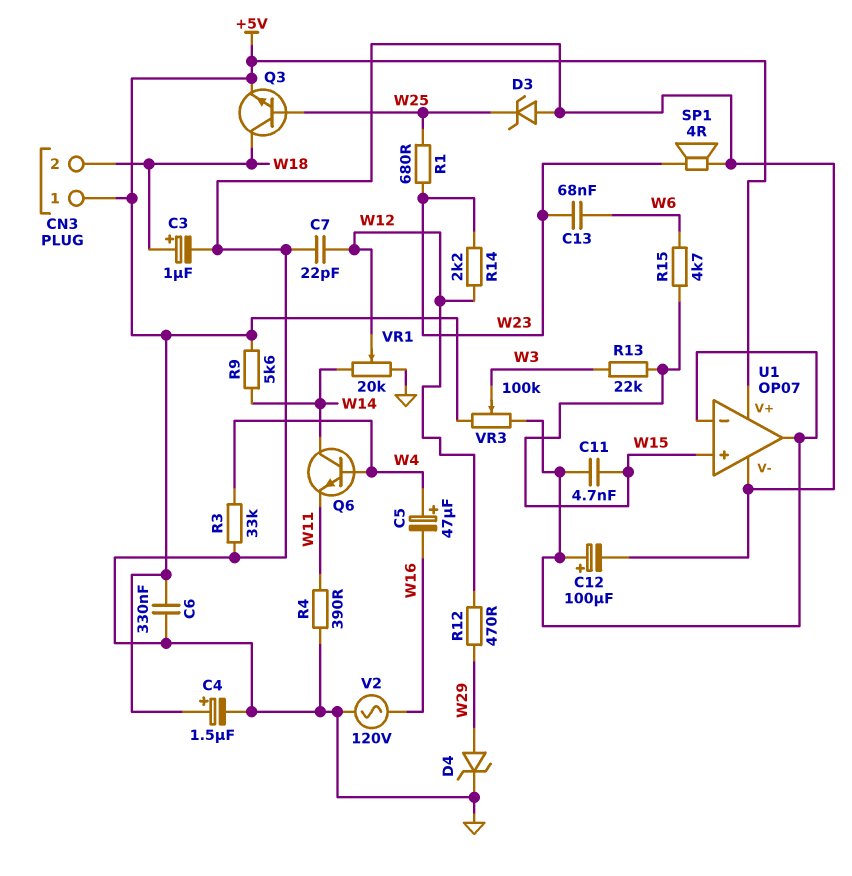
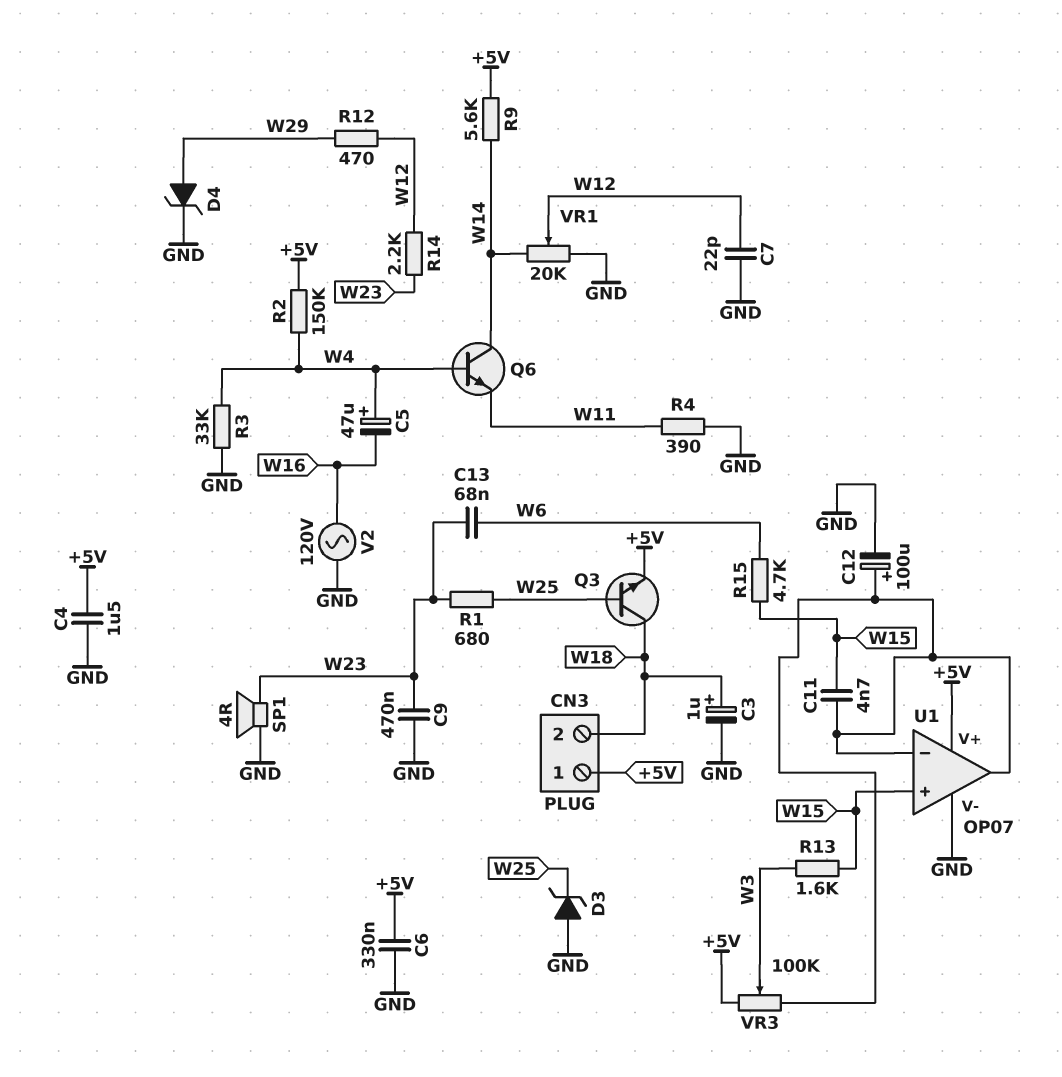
C4: 1.5uF (plus +5V, minus GND) -> 1.5uF (+5V, GND)
C9: none -> 470nF (GND, W23)
R2: none -> 150k (+5V, W4)
R13: 22k (W3, W15) -> 1.6k (W3, W15)

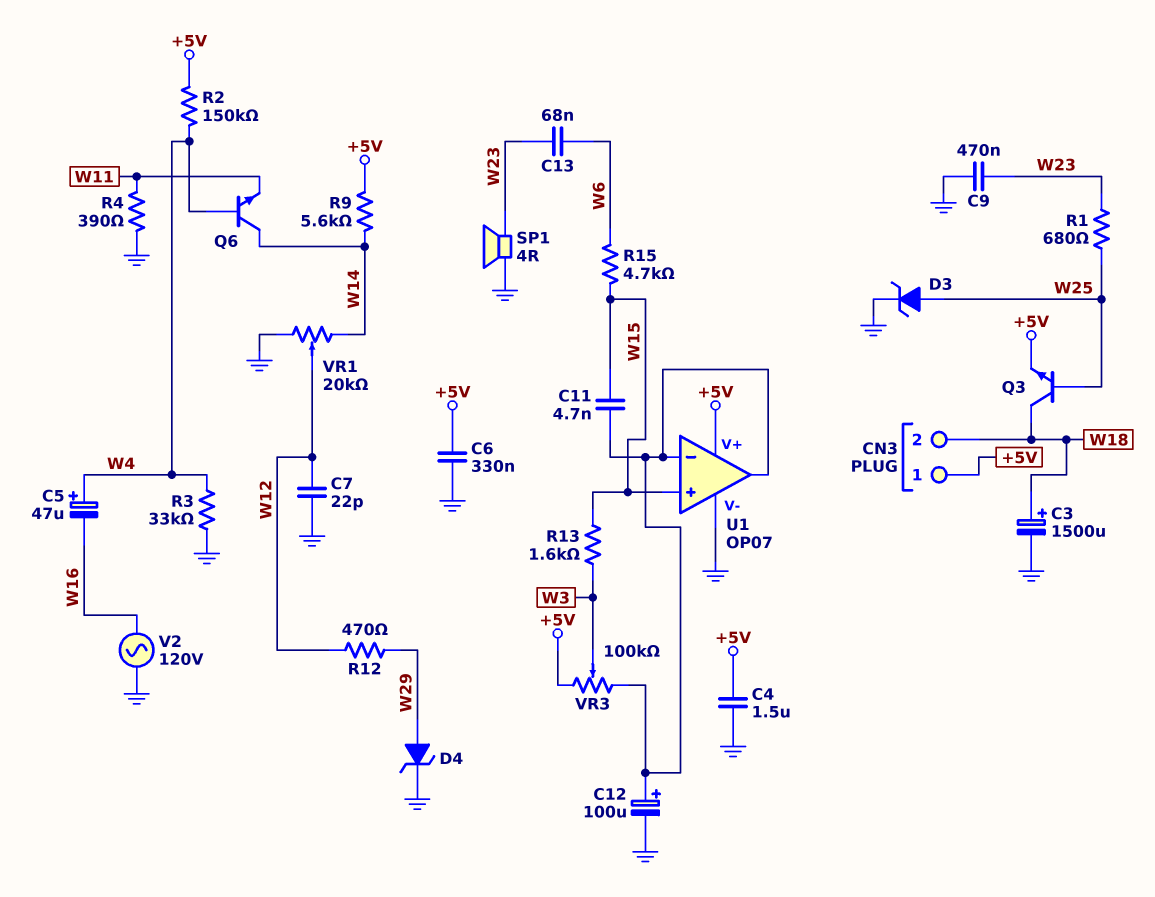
C3: 1uF (plus W18, minus GND) -> 1500uF (plus W18, minus GND)
D3: zener (A GND, K W25) -> zener (A W25, K GND)
R14: 2.2k (W12, W23) -> none

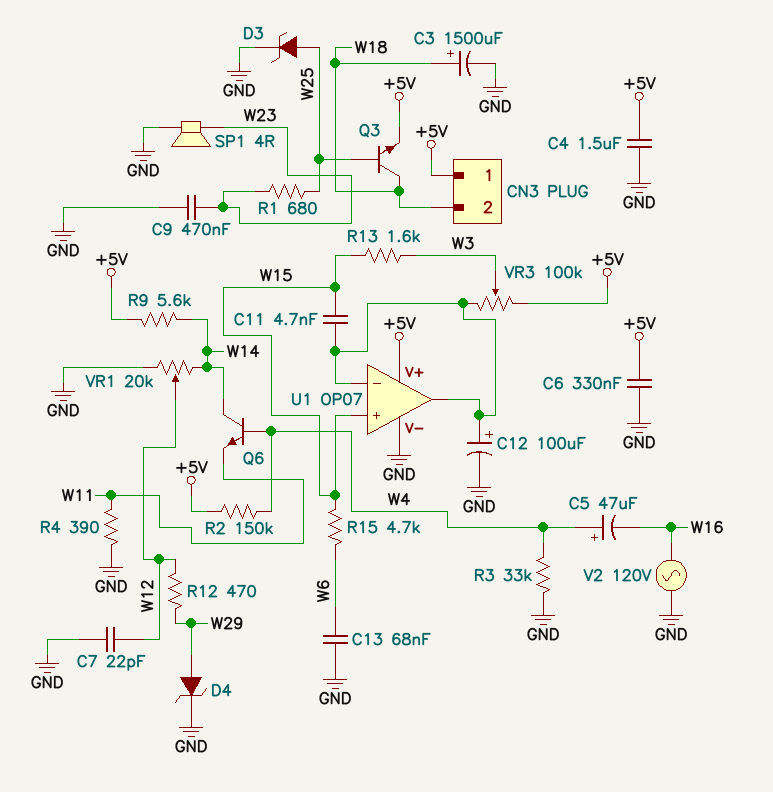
C13: 68nF (W6, W23) -> 68nF (GND, W6)

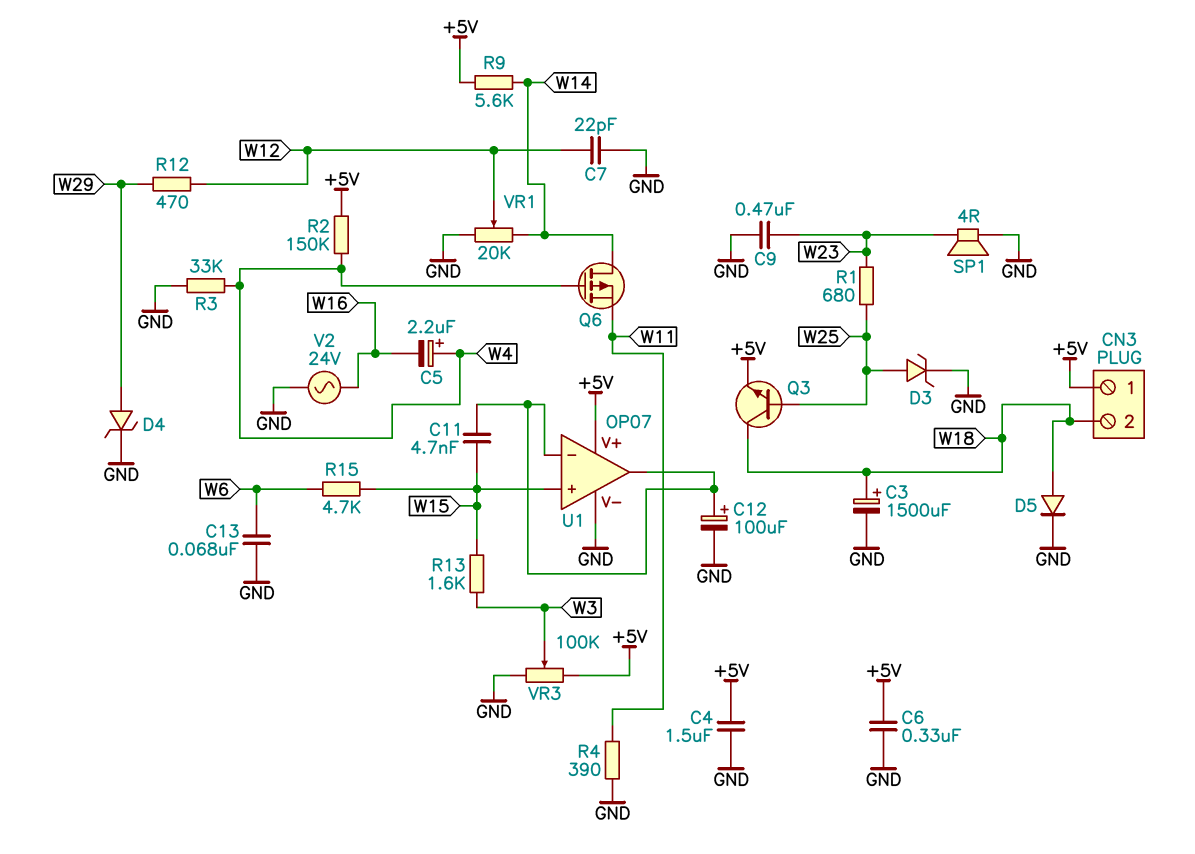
C5: 47uF (plus W4, minus W16) -> 2.2uF (plus W4, minus W16)
D5: none -> diode (A W18, K GND)
Q6: NPN (B W4, C W14, E W11) -> PMOS (G W4, D W14, S W11)
V2: AC 120V (GND, W16) -> AC 24V (GND, W16)
VR3: 100k (+5V, U1/in-, wiper W3) -> 100k (+5V, GND, wiper W3)

